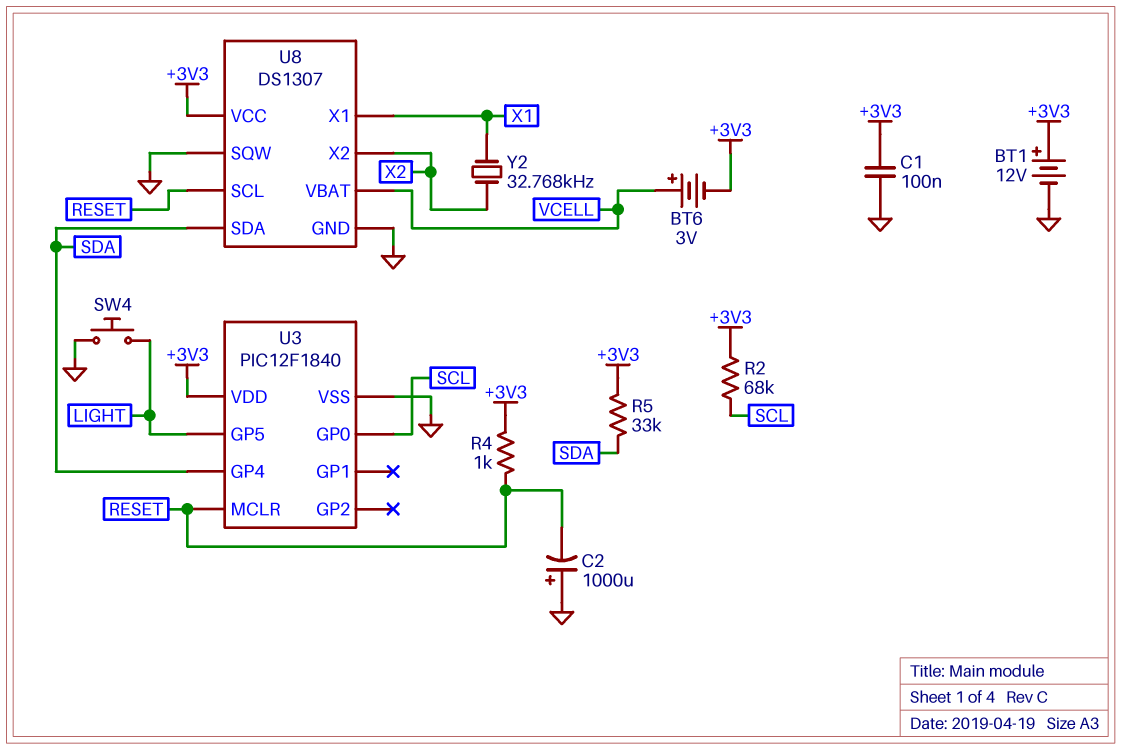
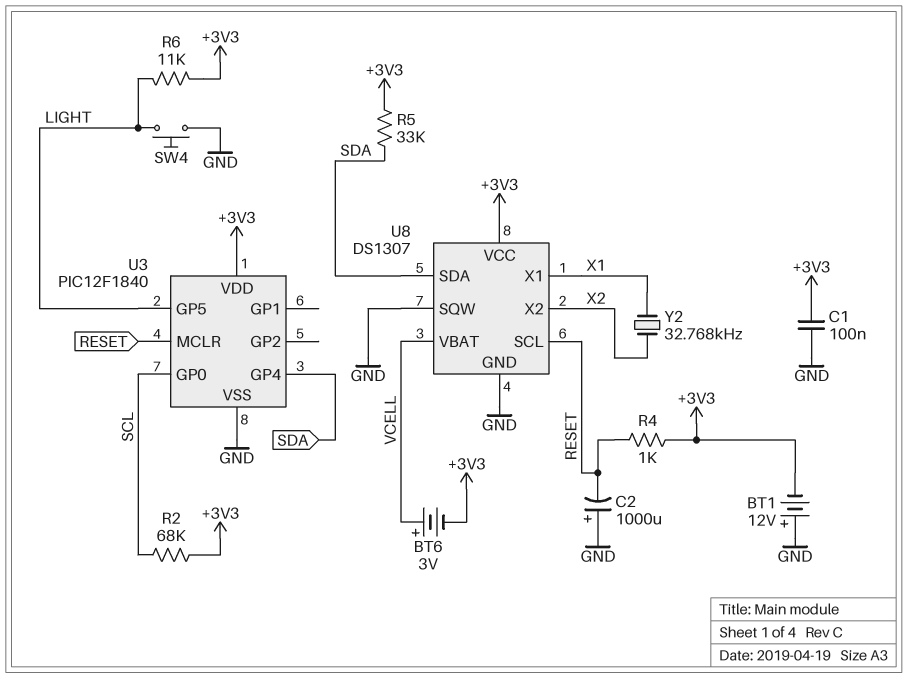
BT1: 12V (plus +3V3, minus GND) -> 12V (plus GND, minus +3V3)
R6: none -> 11k (+3V3, LIGHT)

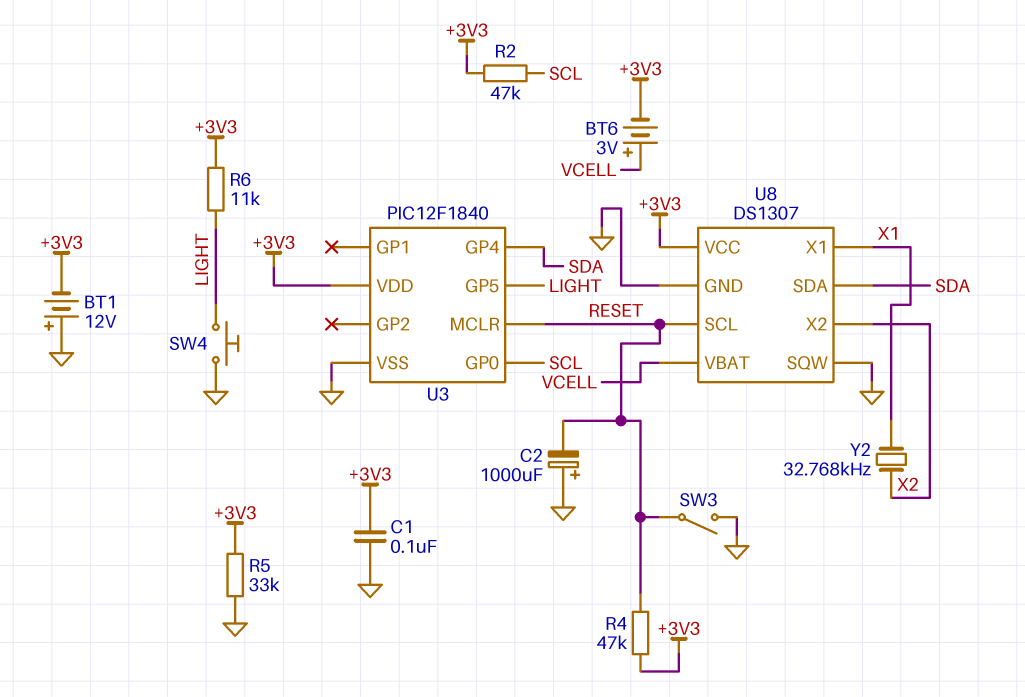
R2: 68k (+3V3, SCL) -> 47k (+3V3, SCL)
R4: 1k (+3V3, RESET) -> 47k (+3V3, RESET)
R5: 33k (+3V3, SDA) -> 33k (+3V3, GND)
SW3: none -> switch (GND, RESET)

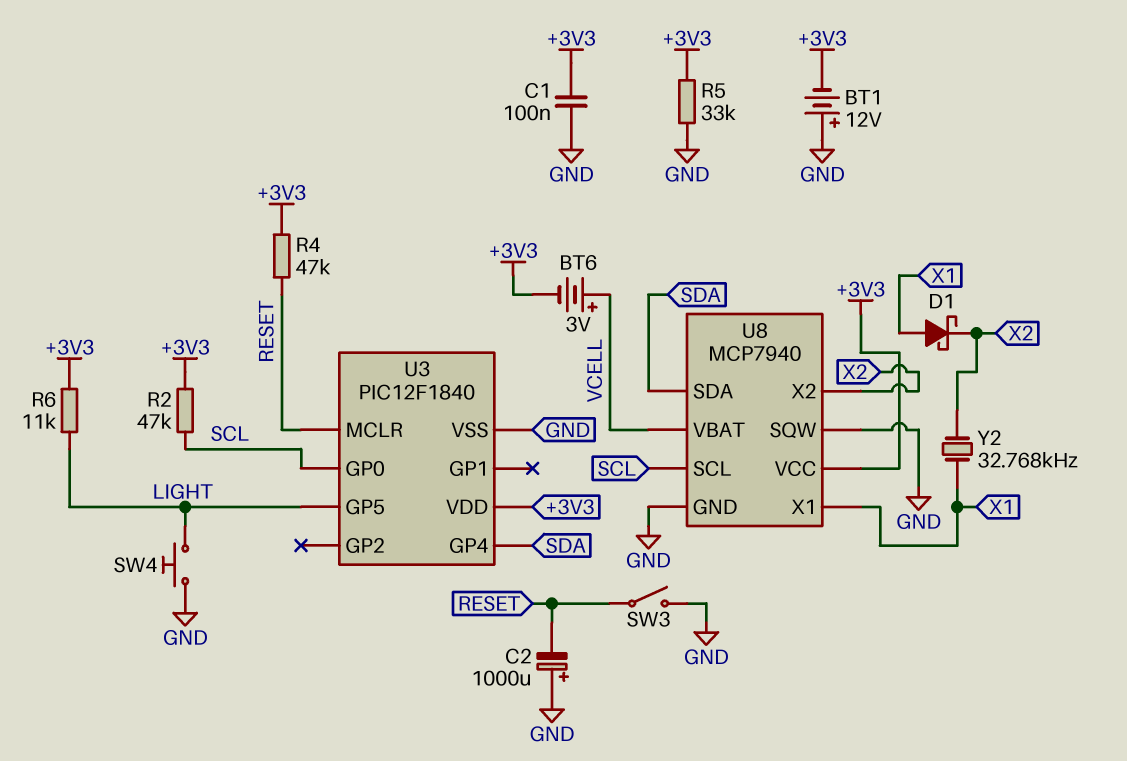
D1: none -> schottky (A X1, K X2)
U8: DS1307 -> MCP7940
U8 pin SCL: RESET -> SCL

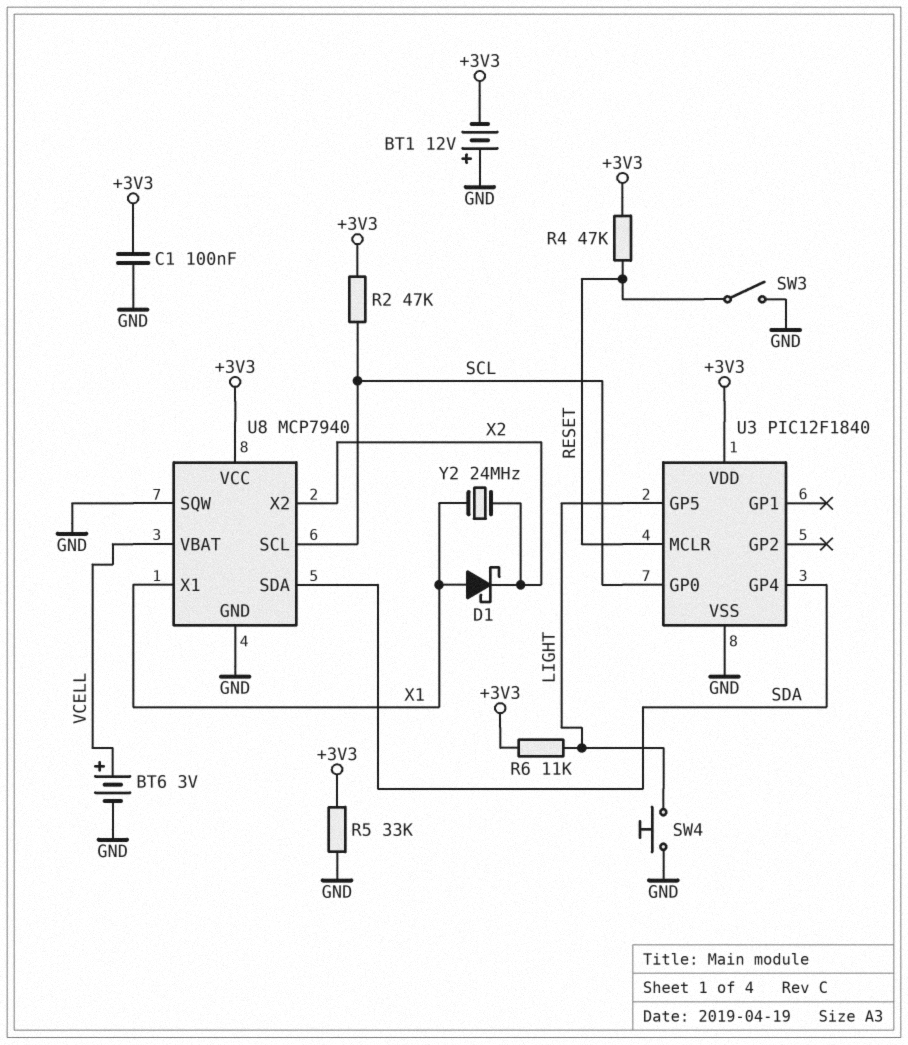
BT6: 3V (plus VCELL, minus +3V3) -> 3V (plus VCELL, minus GND)
C2: 1000uF (plus GND, minus RESET) -> none
Y2: 32.768kHz (X1, X2) -> 24MHz (X1, X2)

